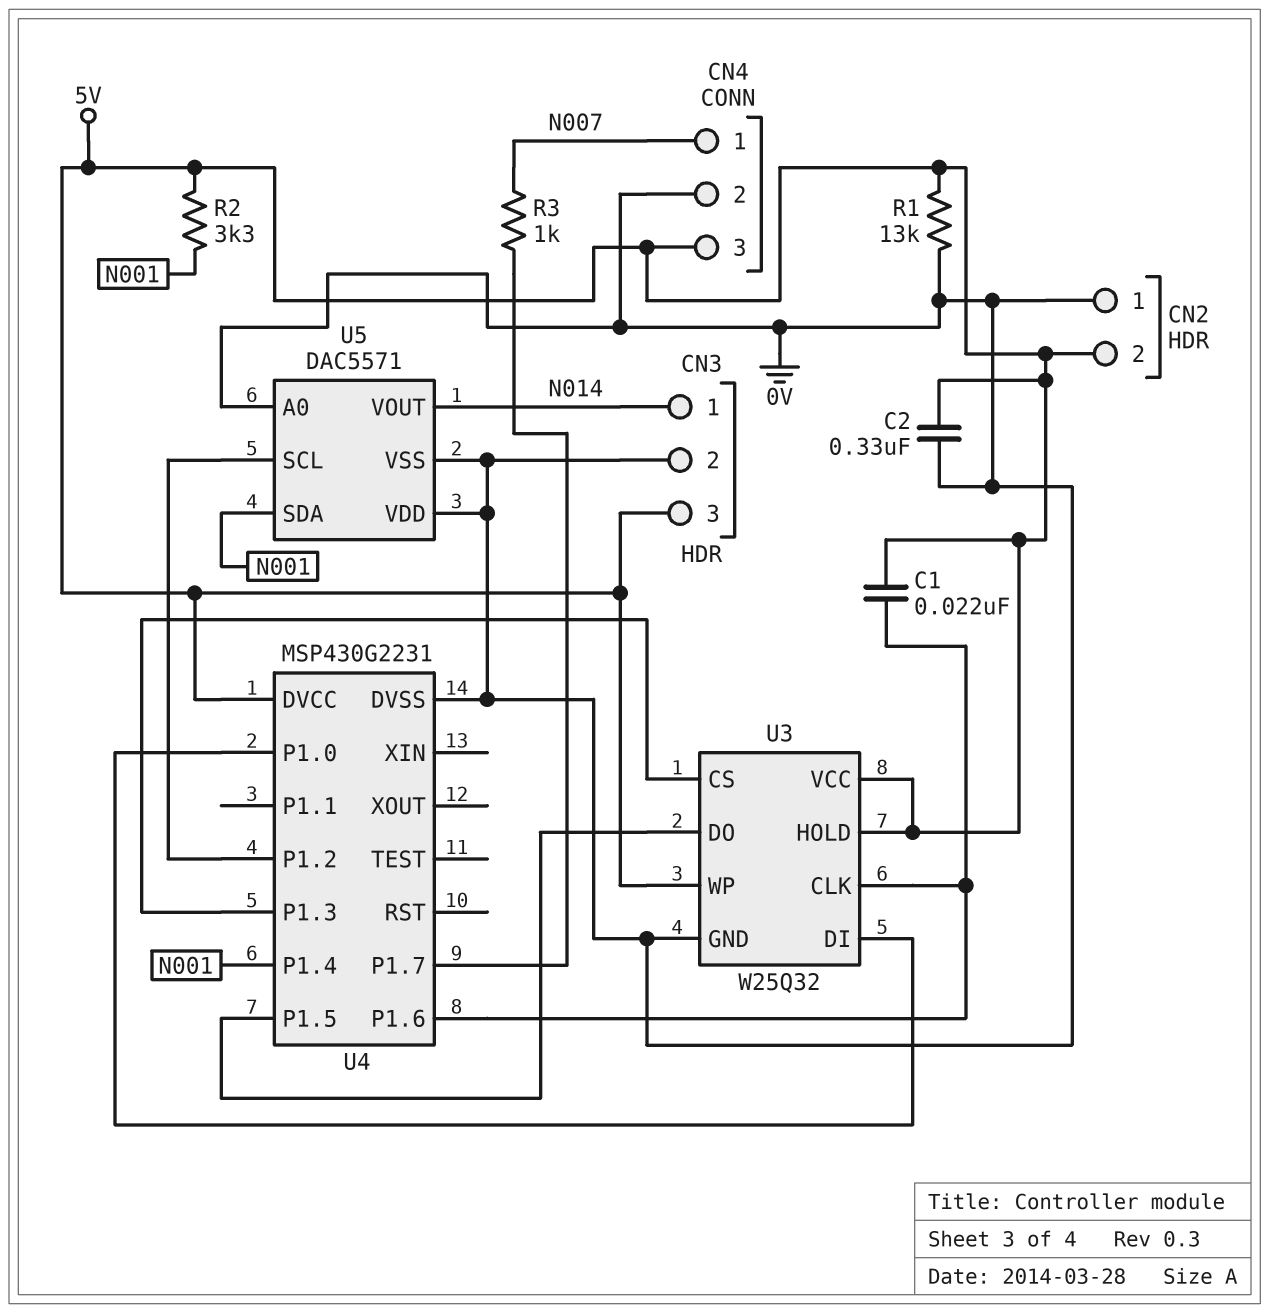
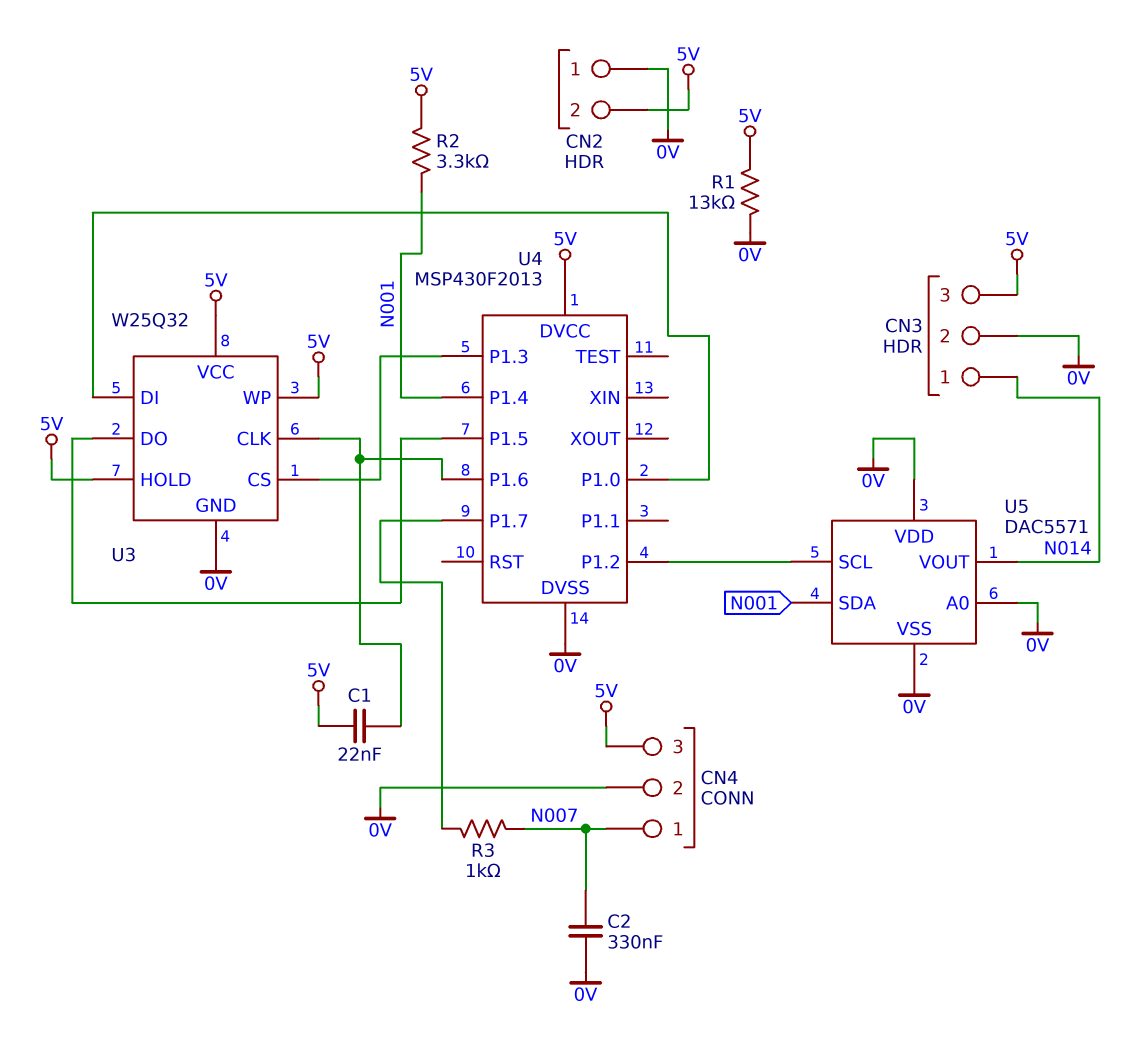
C2: 330nF (0V, 5V) -> 330nF (0V, N007)
U4: MSP430G2231 -> MSP430F2013

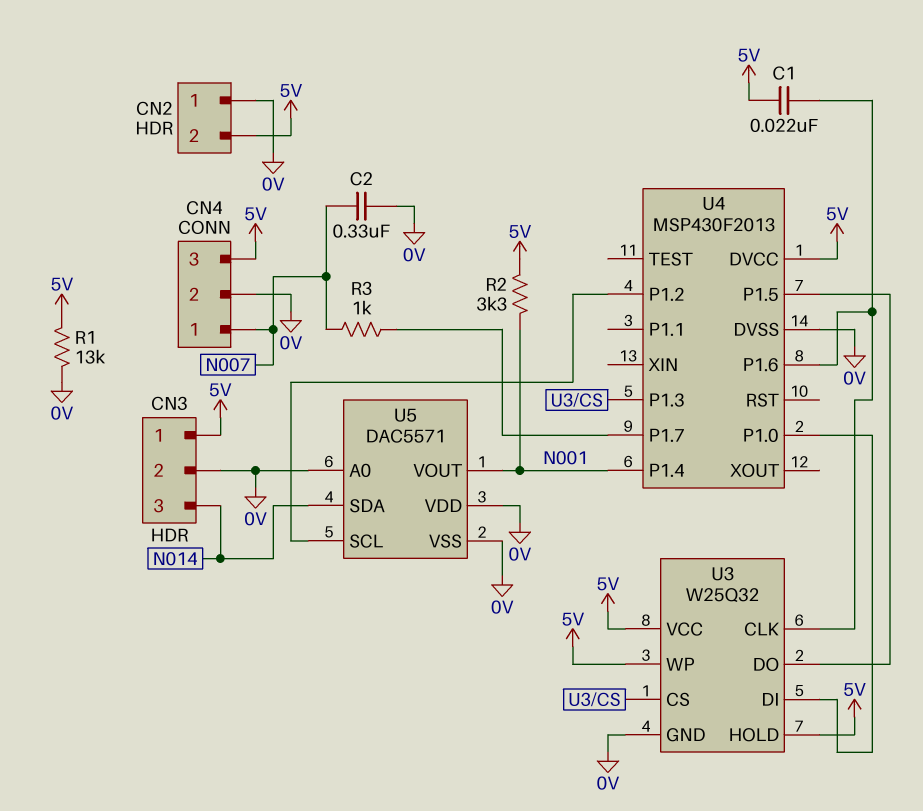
CN3 pin 1: N014 -> 5V
CN3 pin 3: 5V -> N014
U5 pin SDA: N001 -> N014
U5 pin VOUT: N014 -> N001

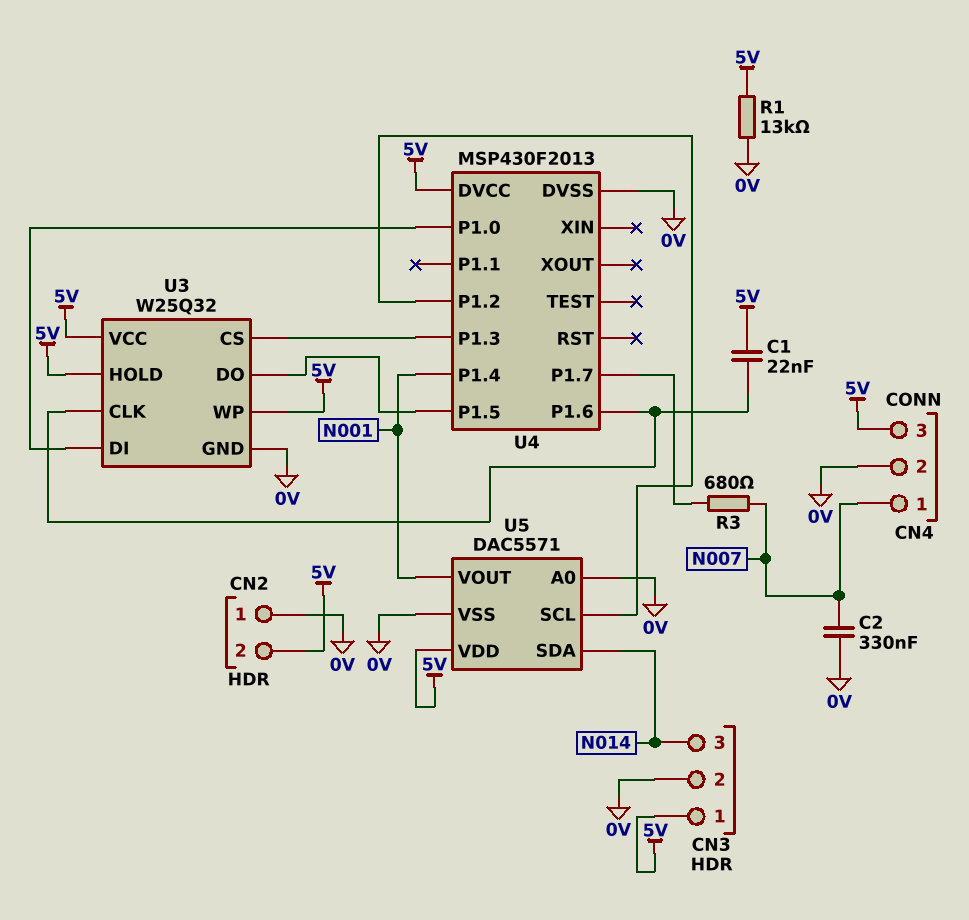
R2: 3.3k (5V, N001) -> none
R3: 1k (N007, U4/P1.7) -> 680 (N007, U4/P1.7)
U5 pin VDD: 0V -> 5V

